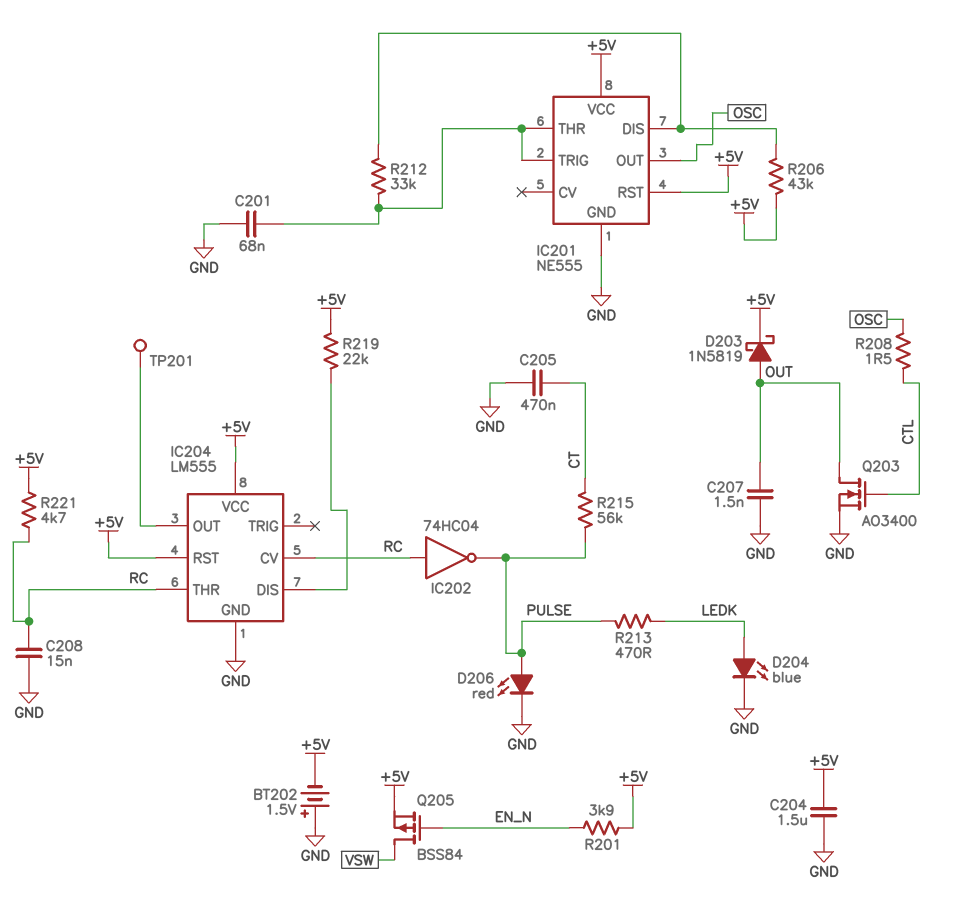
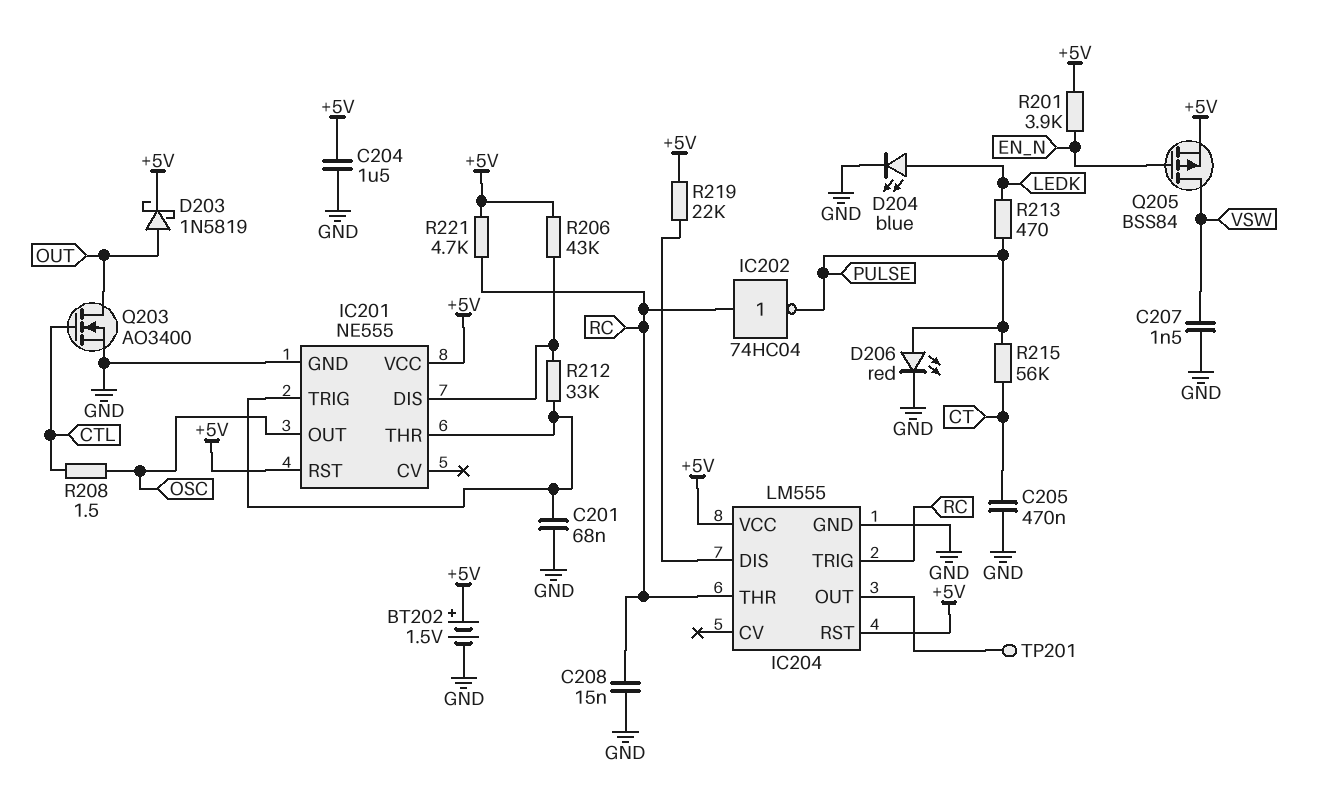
BT202: 1.5V (plus GND, minus +5V) -> 1.5V (plus +5V, minus GND)
C207: 1.5nF (GND, OUT) -> 1.5nF (GND, VSW)
IC204 pin CV: RC -> none
IC204 pin TRIG: none -> RC

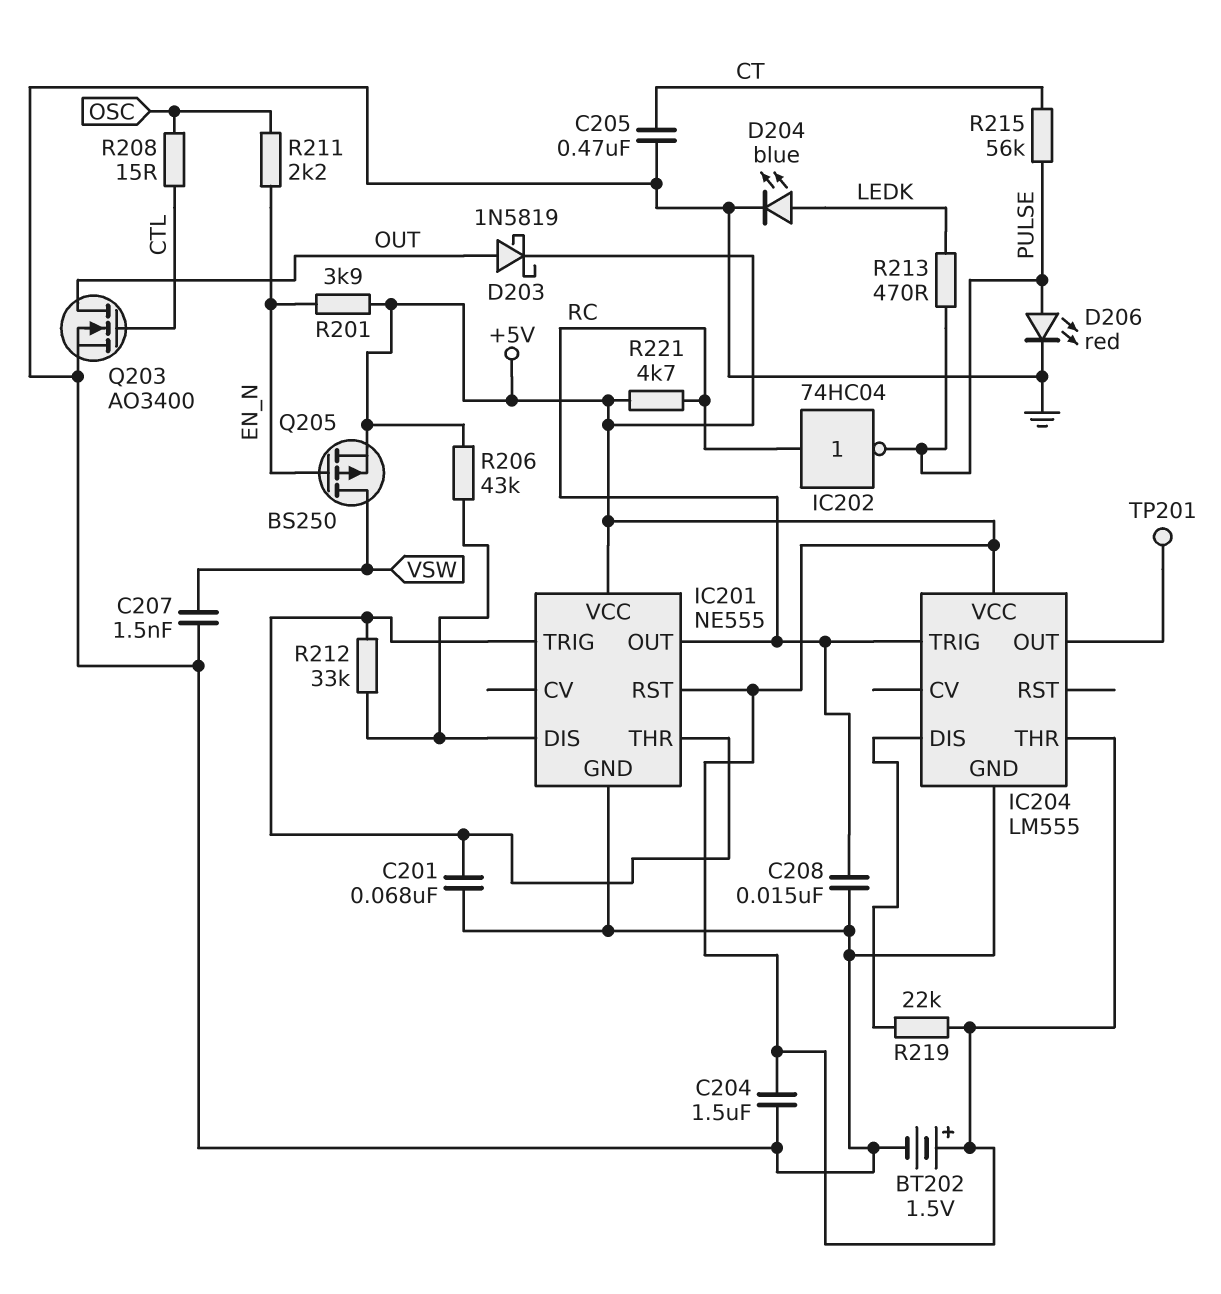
IC201 pin OUT: OSC -> RC
IC204 pin RST: +5V -> none
IC204 pin THR: RC -> +5V
Q205: PMOS BSS84 (G EN_N, D VSW, S +5V) -> PMOS BS250 (G EN_N, D VSW, S +5V)
R208: 1.5 (CTL, OSC) -> 15 (CTL, OSC)
R211: none -> 2.2k (EN_N, OSC)

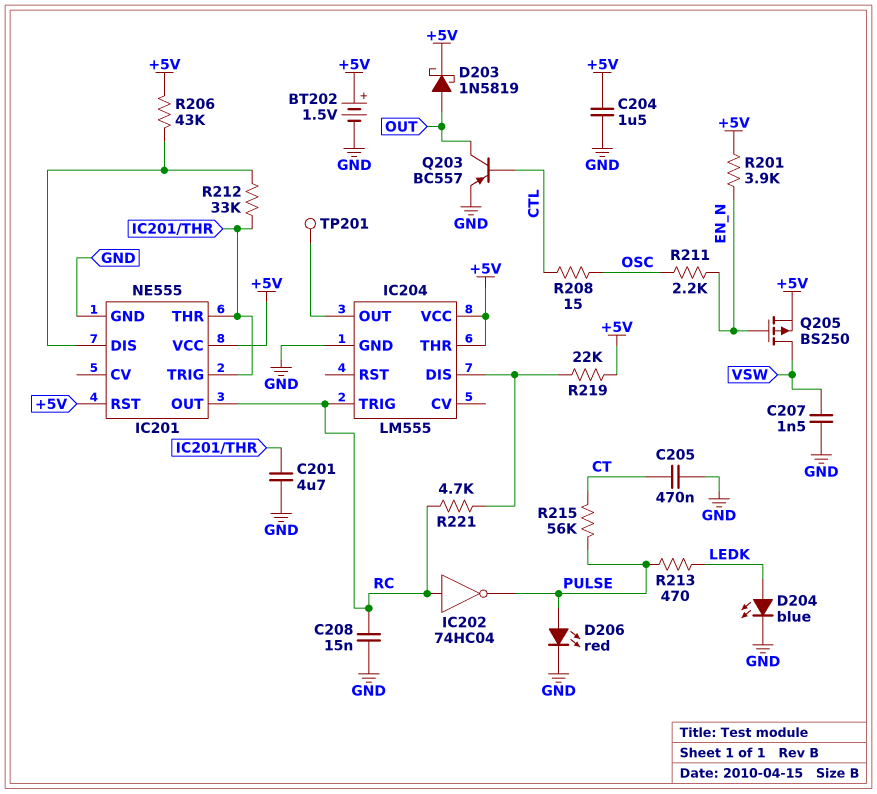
C201: 68nF (GND, IC201/THR) -> 4.7uF (GND, IC201/THR)
Q203: NMOS AO3400 (G CTL, D OUT, S GND) -> PNP BC557 (B CTL, C OUT, E GND)
R221: 4.7k (+5V, RC) -> 4.7k (IC204/DIS, RC)

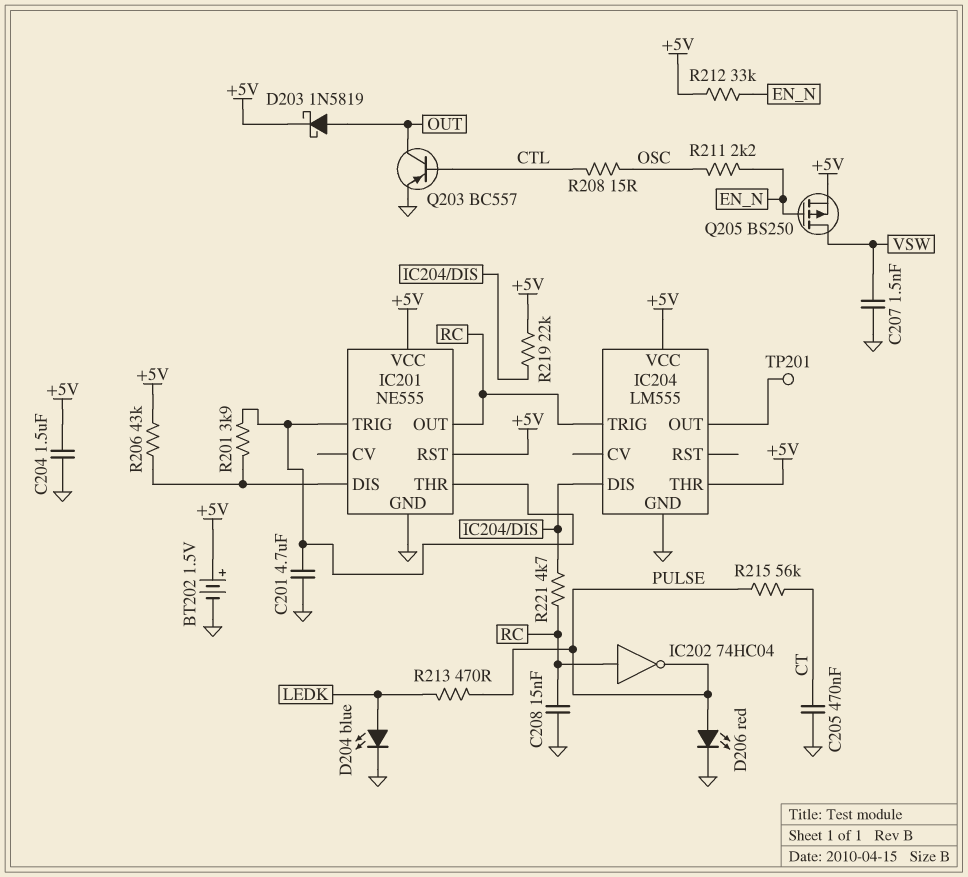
R201: 3.9k (+5V, EN_N) -> 3.9k (IC201/DIS, IC201/THR)
R212: 33k (IC201/DIS, IC201/THR) -> 33k (+5V, EN_N)

